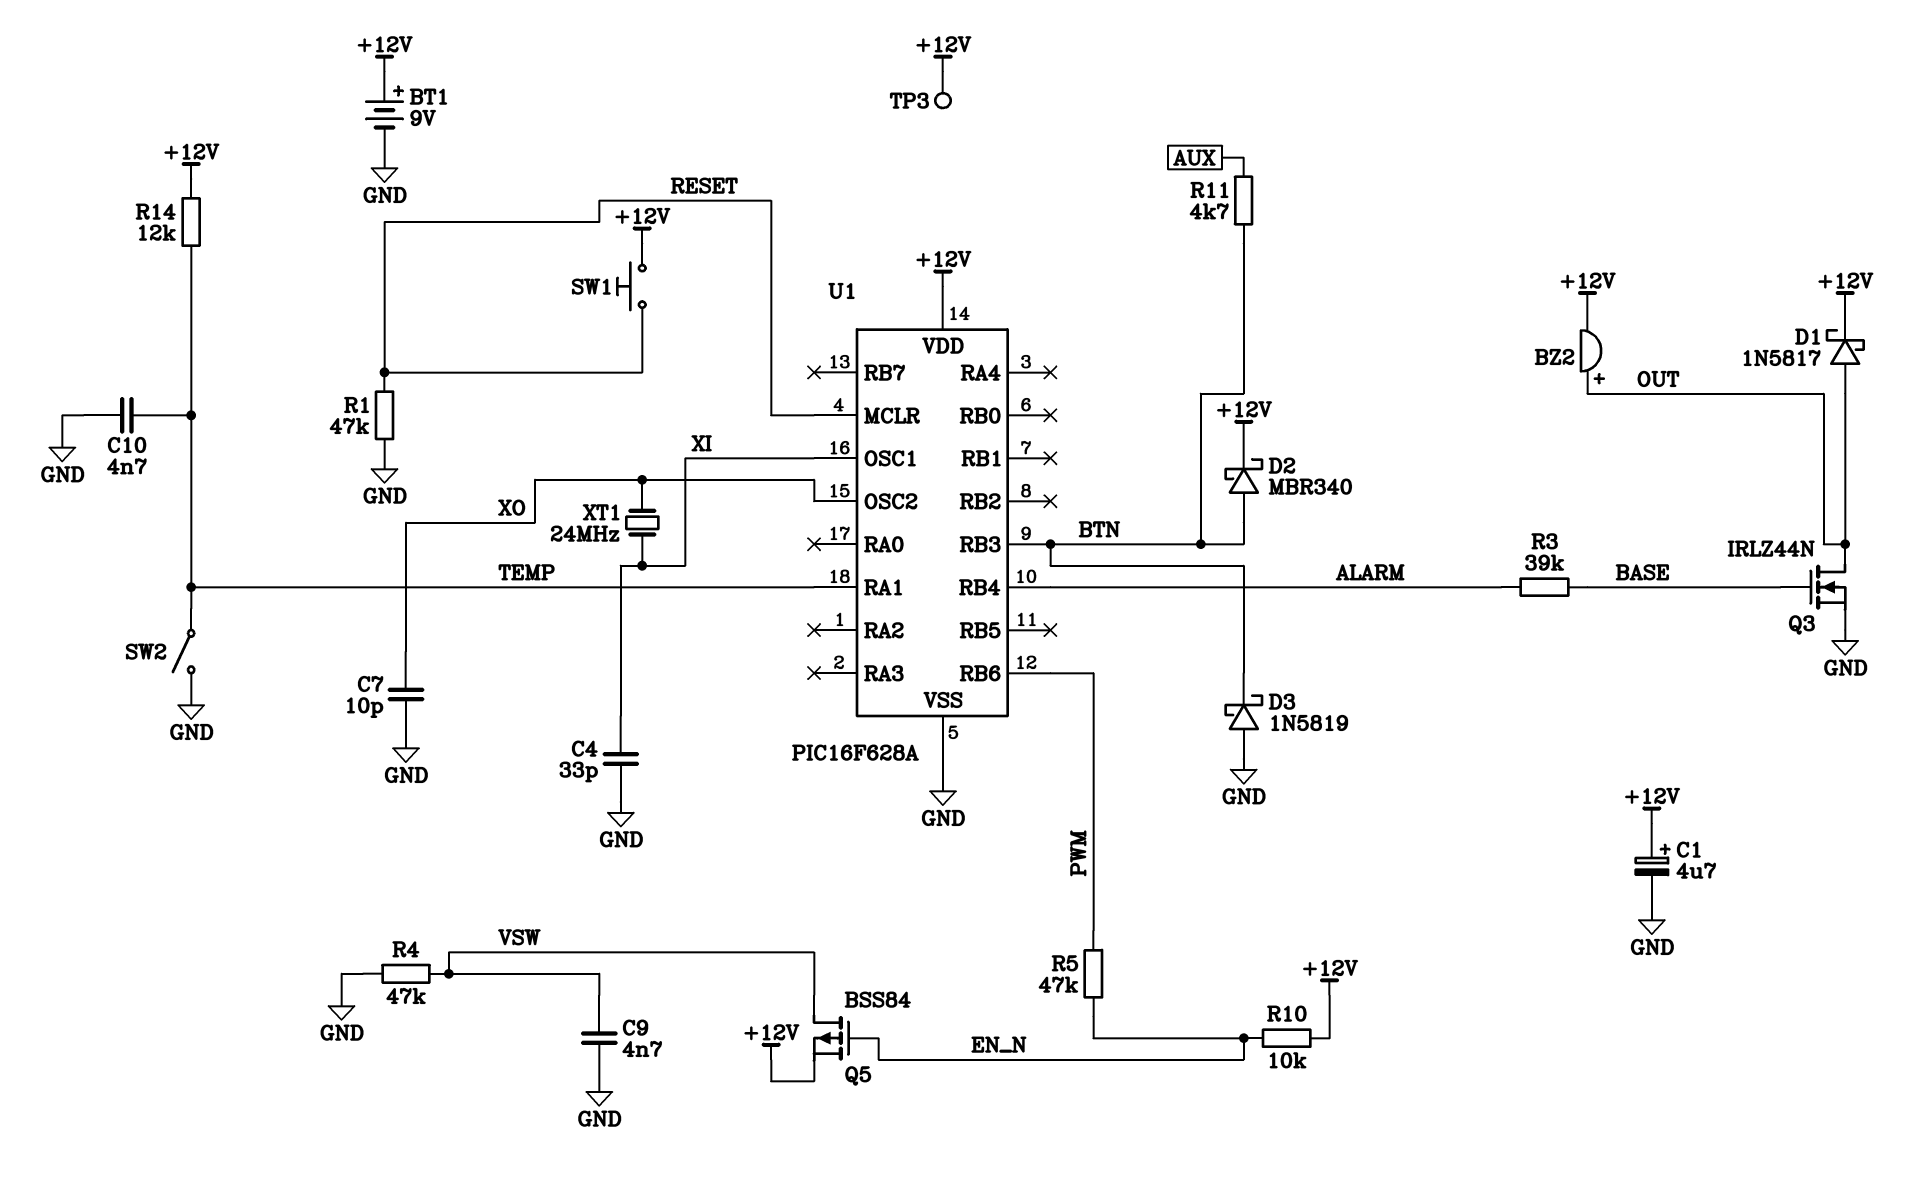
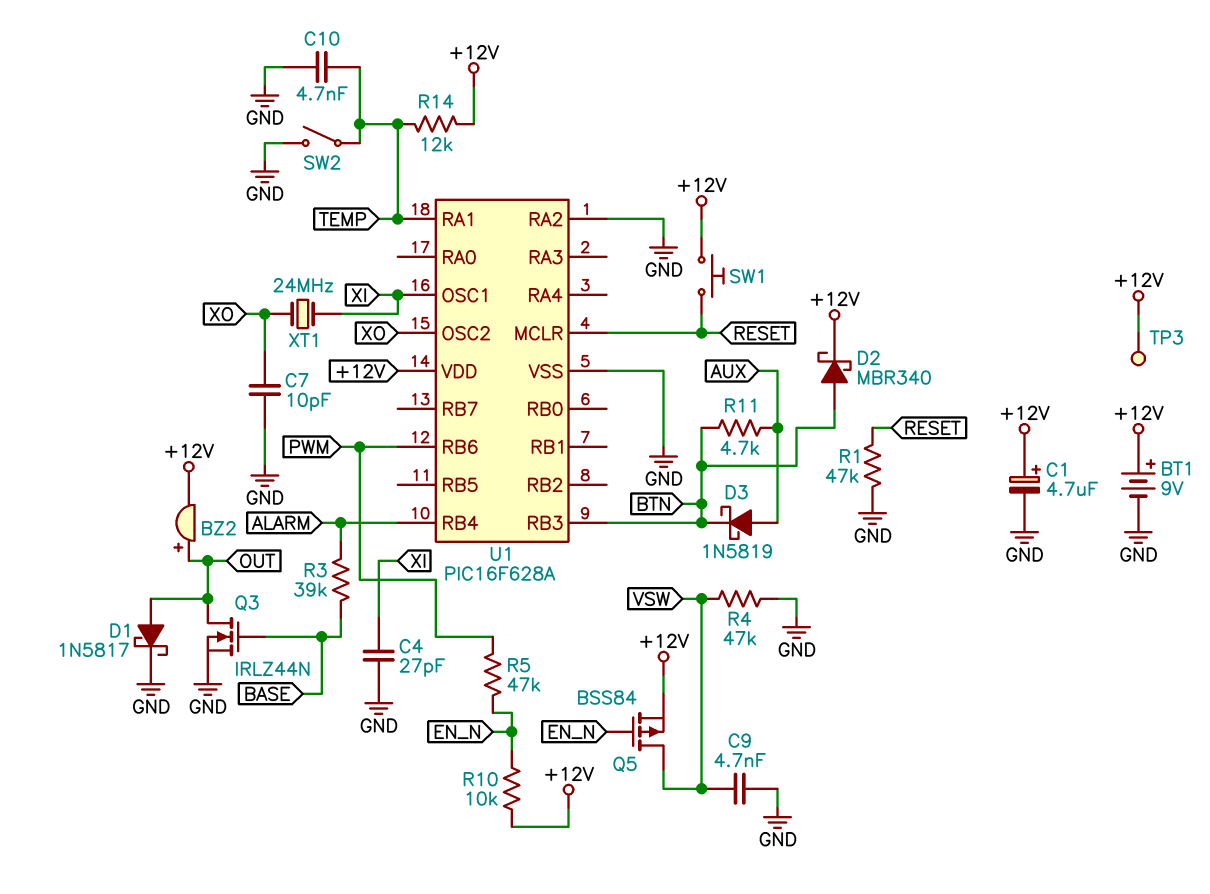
C4: 33pF (GND, XI) -> 27pF (GND, XI)
D1: schottky 1N5817 (A OUT, K +12V) -> schottky 1N5817 (A OUT, K GND)
D3: schottky 1N5819 (A GND, K BTN) -> schottky 1N5819 (A AUX, K BTN)
U1 pin RA2: none -> GND

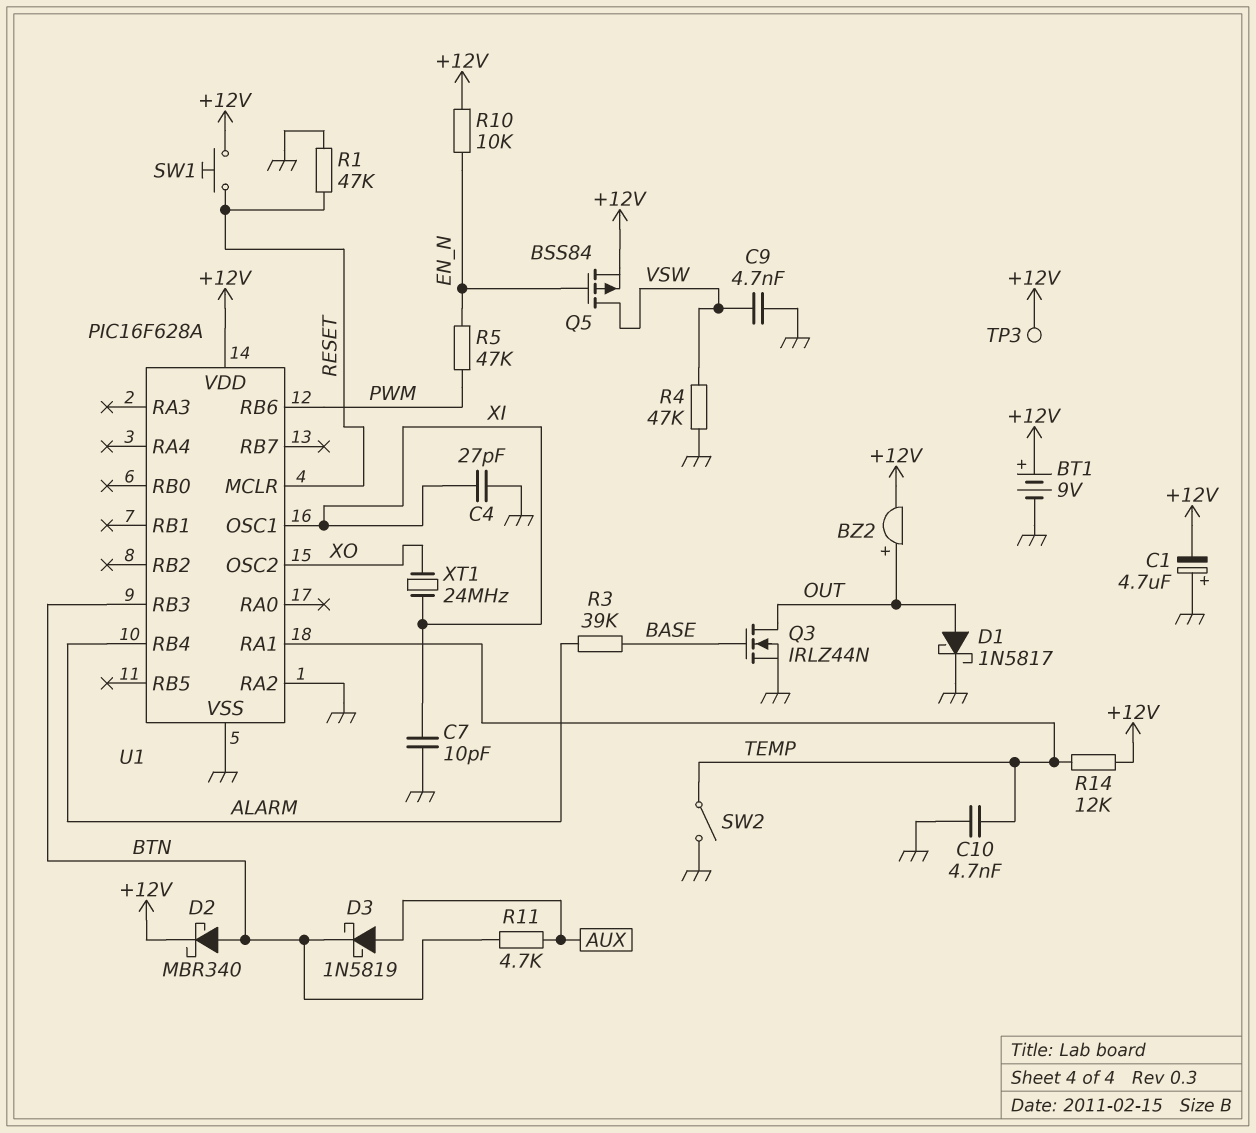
C1: 4.7uF (plus +12V, minus GND) -> 4.7uF (plus GND, minus +12V)
C7: 10pF (GND, XO) -> 10pF (GND, XI)

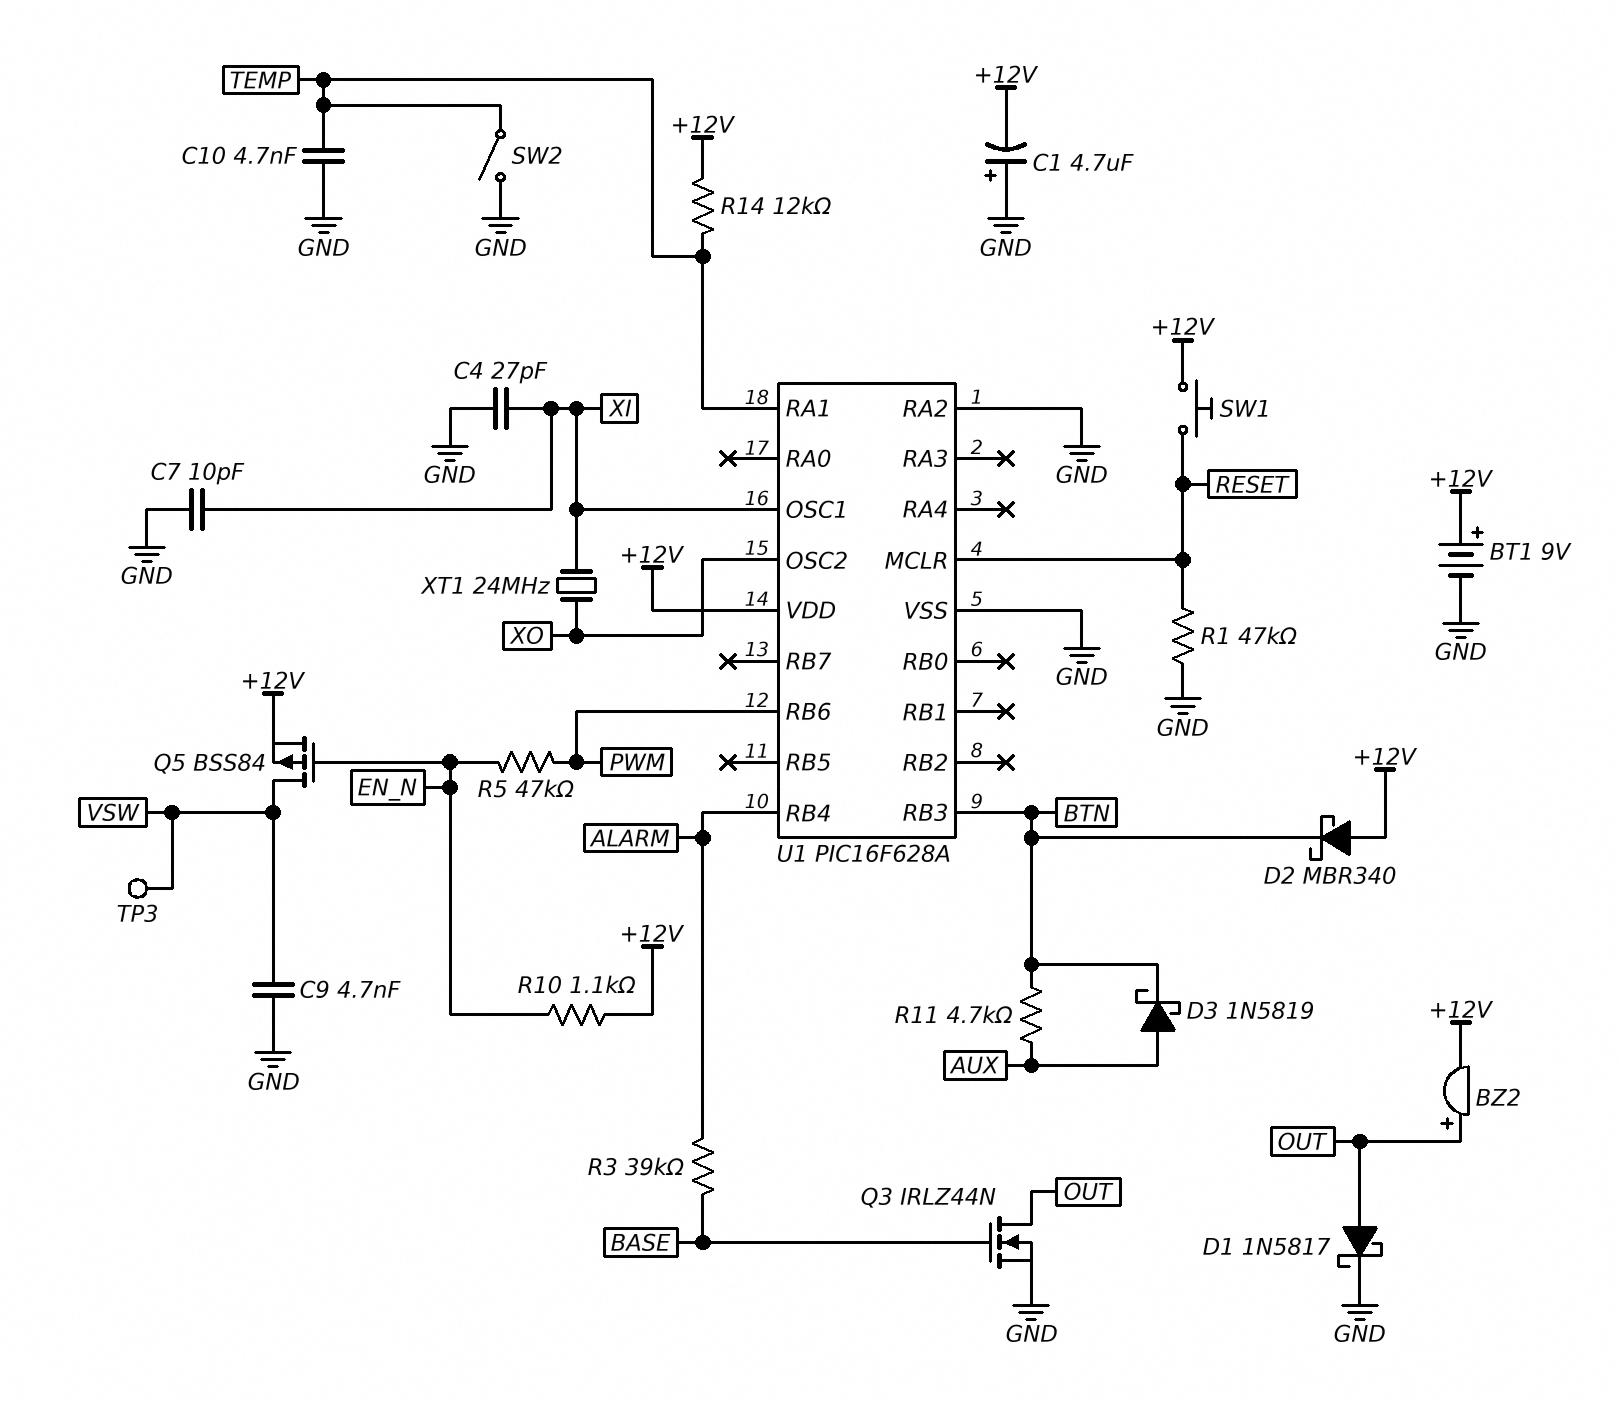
D2: schottky MBR340 (A BTN, K +12V) -> schottky MBR340 (A +12V, K BTN)
R4: 47k (GND, VSW) -> none
R10: 10k (+12V, EN_N) -> 1.1k (+12V, EN_N)
TP3: test point (+12V) -> test point (VSW)

